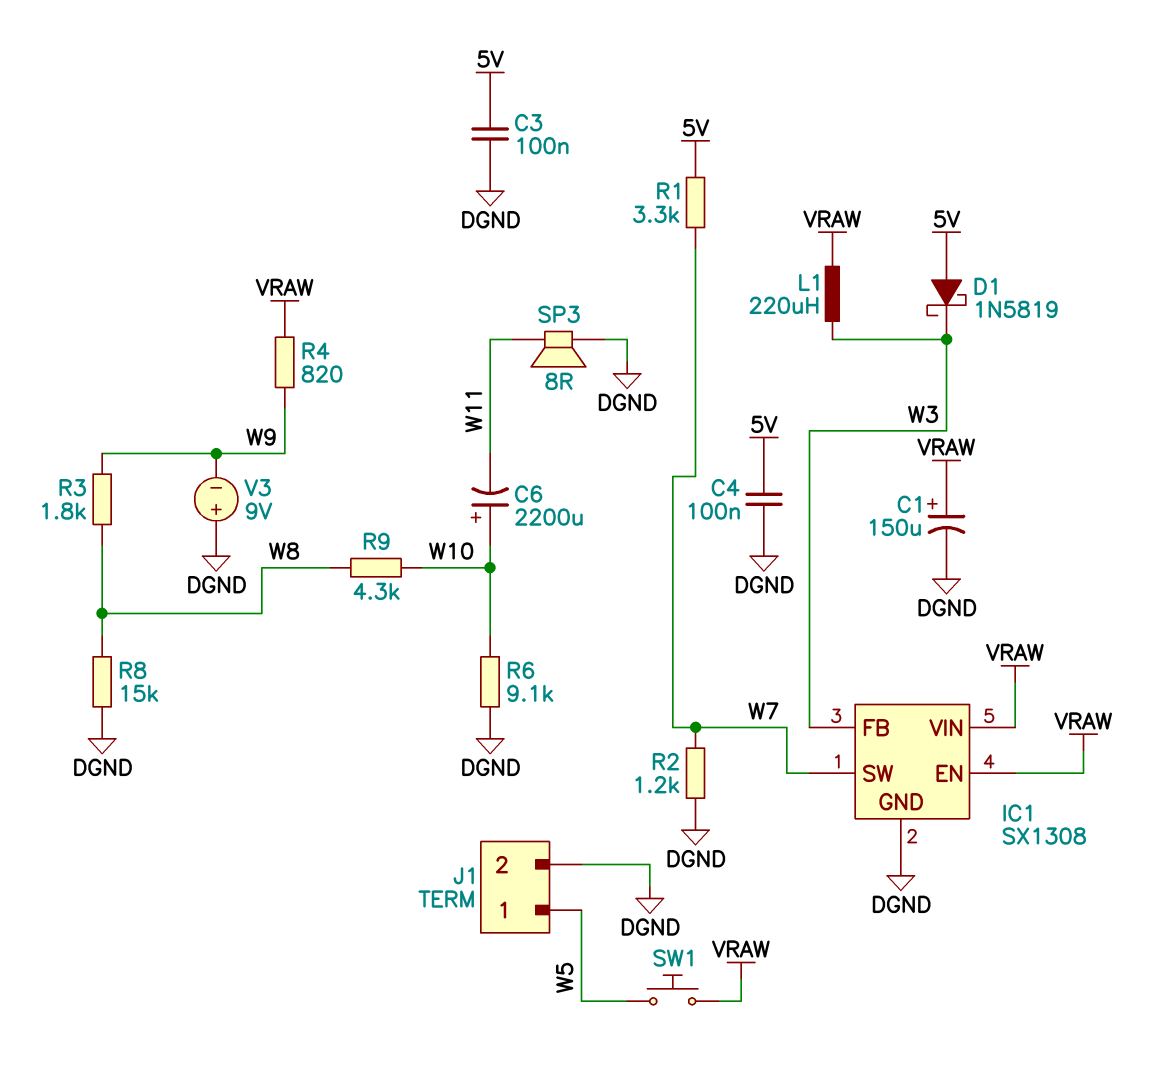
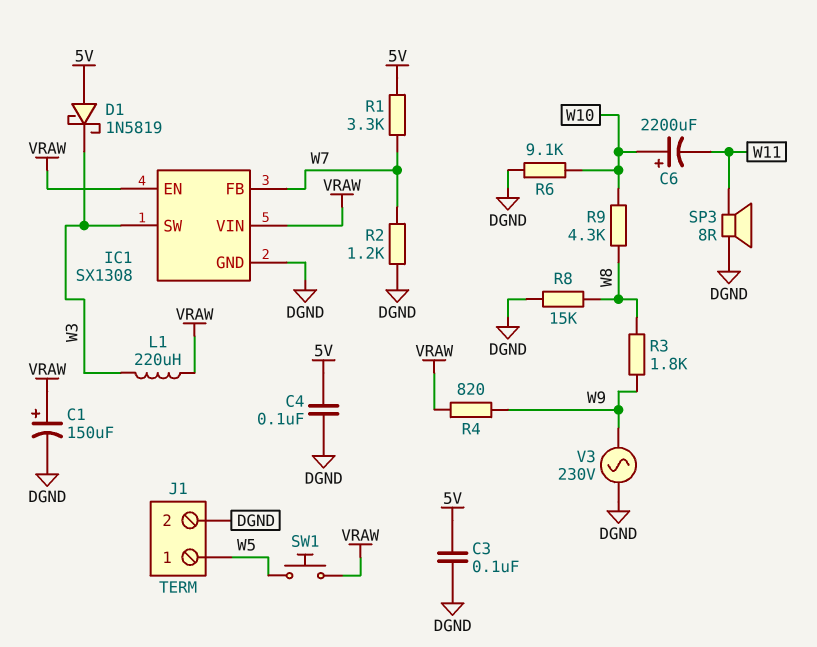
IC1 pin FB: W3 -> W7
IC1 pin SW: W7 -> W3
V3: 9V (plus DGND, minus W9) -> AC 230V (DGND, W9)

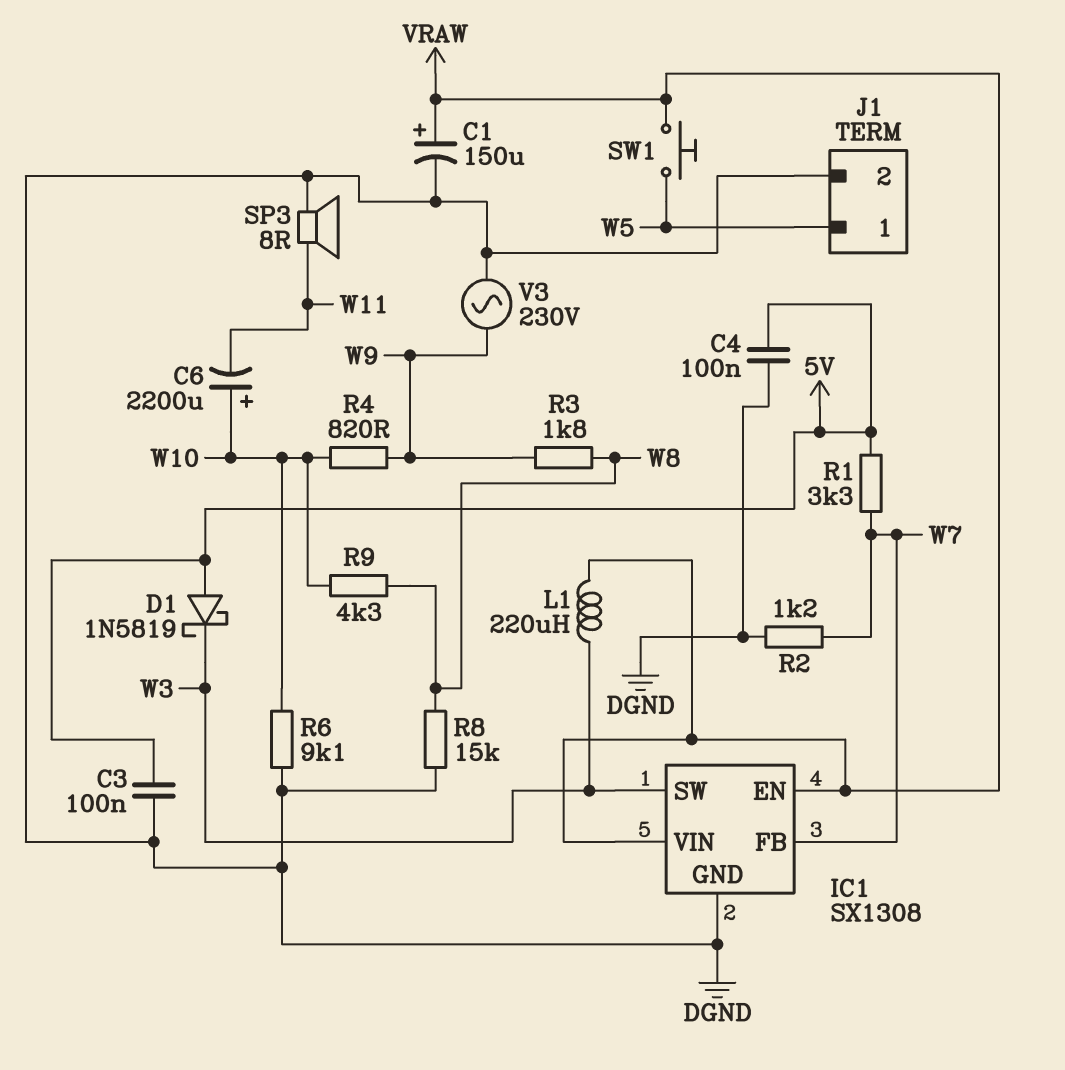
R4: 820 (VRAW, W9) -> 820 (W9, W10)

